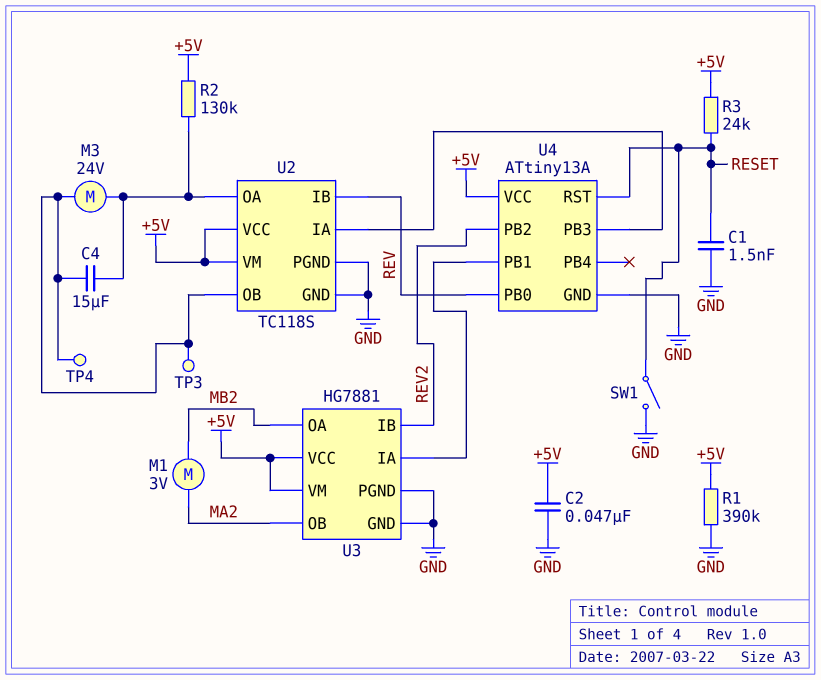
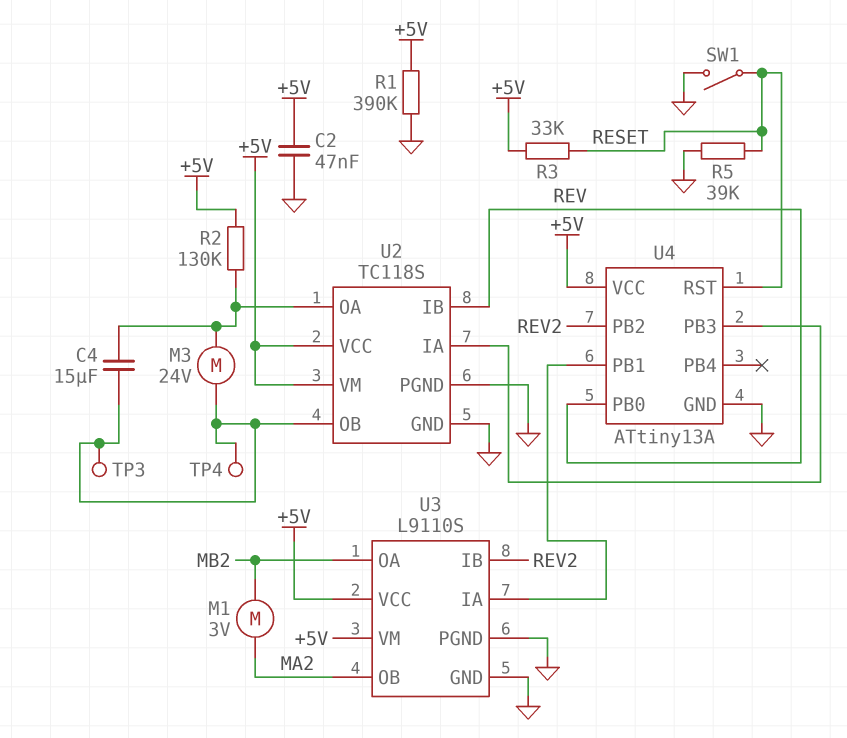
C1: 1.5nF (GND, RESET) -> none
R3: 24k (+5V, RESET) -> 33k (+5V, RESET)
R5: none -> 39k (GND, RESET)
U3: HG7881 -> L9110S

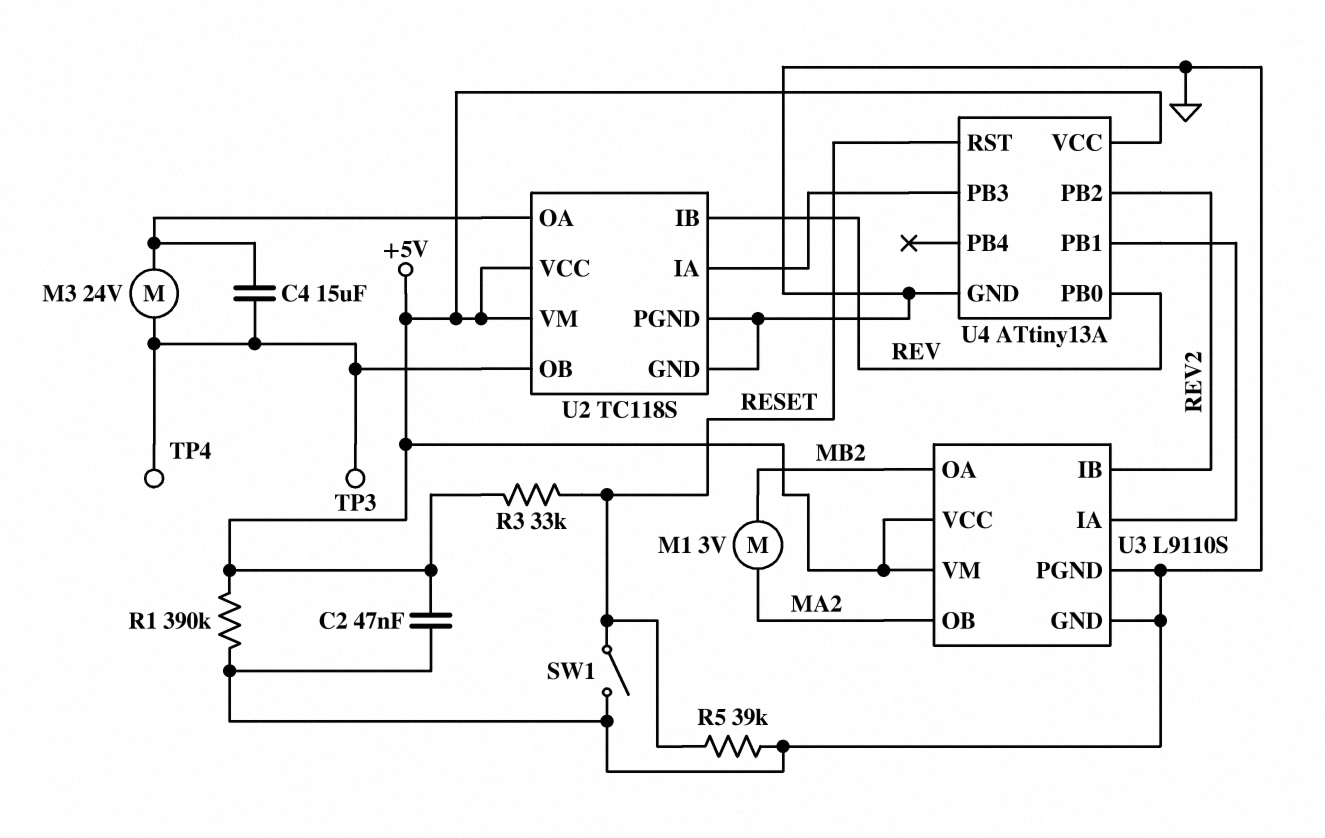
R2: 130k (+5V, U2/OA) -> none

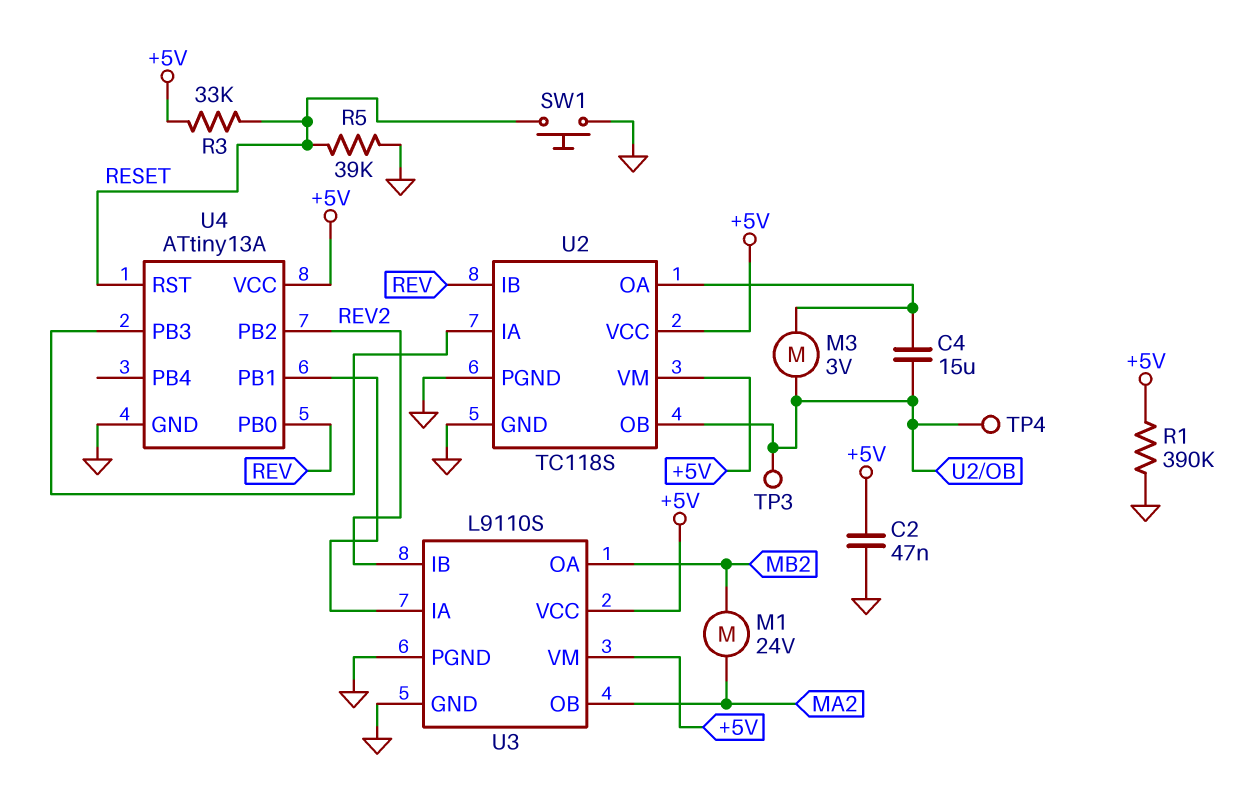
M1: motor 3V (MA2, MB2) -> motor 24V (MA2, MB2)
M3: motor 24V (U2/OA, U2/OB) -> motor 3V (U2/OA, U2/OB)
SW1: switch (GND, RESET) -> button (GND, RESET)

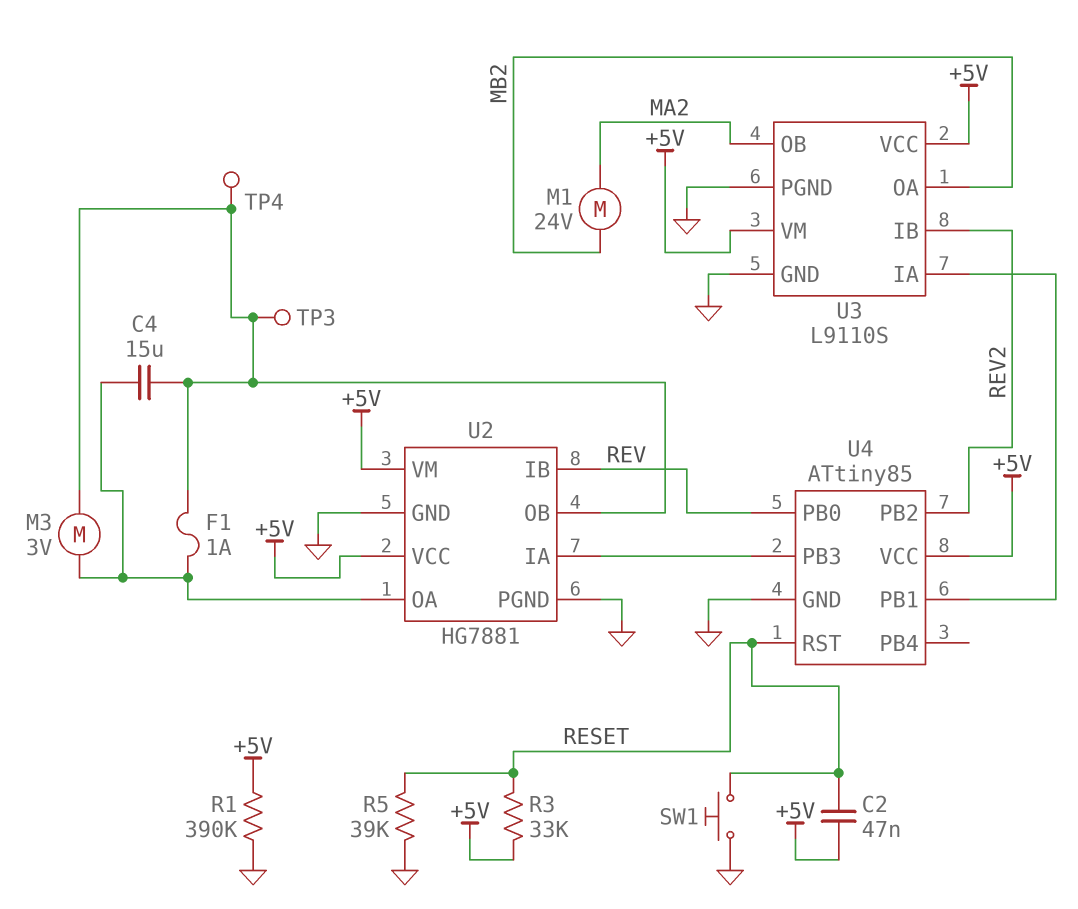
C2: 47nF (+5V, GND) -> 47nF (+5V, RESET)
F1: none -> 1A (U2/OA, U2/OB)
U2: TC118S -> HG7881
U4: ATtiny13A -> ATtiny85

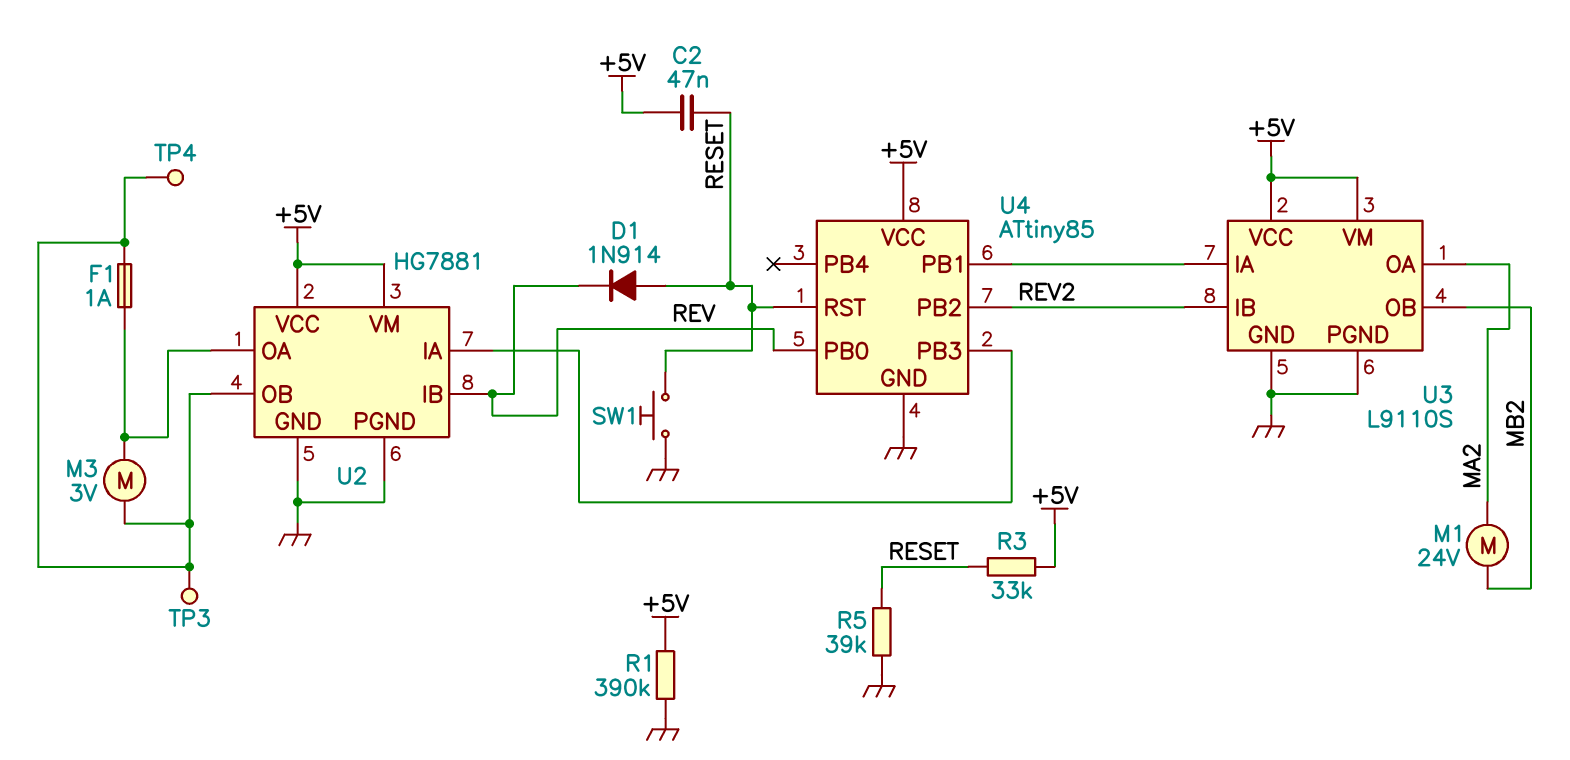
C4: 15uF (U2/OA, U2/OB) -> none
D1: none -> diode 1N914 (A RESET, K REV)
U3 pin OA: MB2 -> MA2
U3 pin OB: MA2 -> MB2

